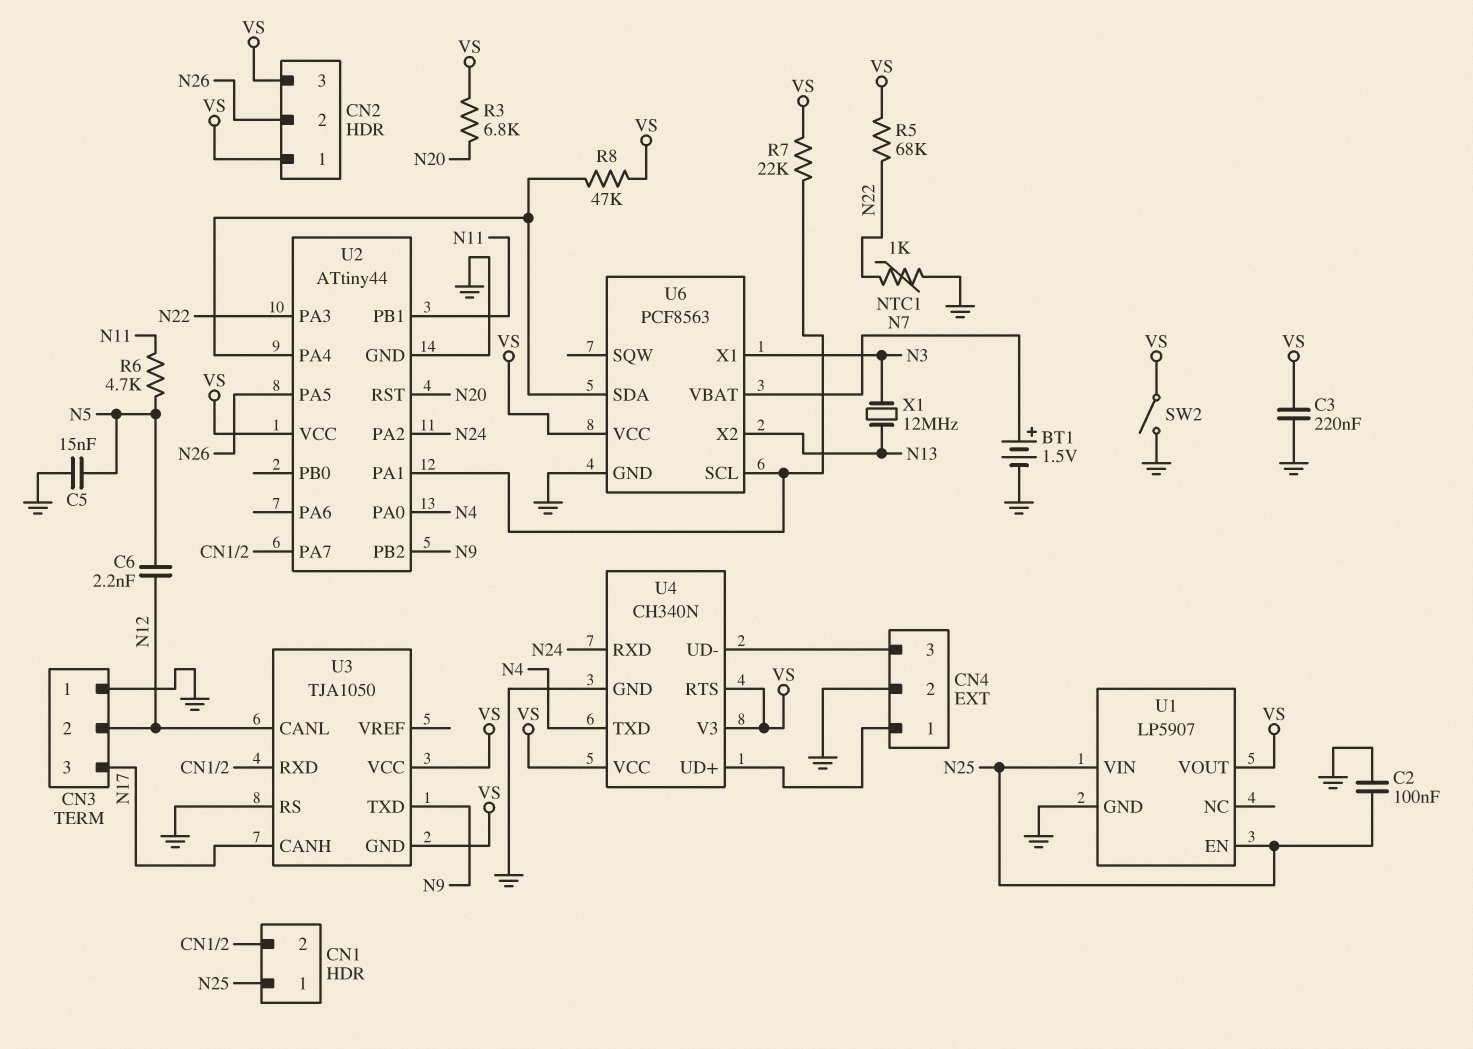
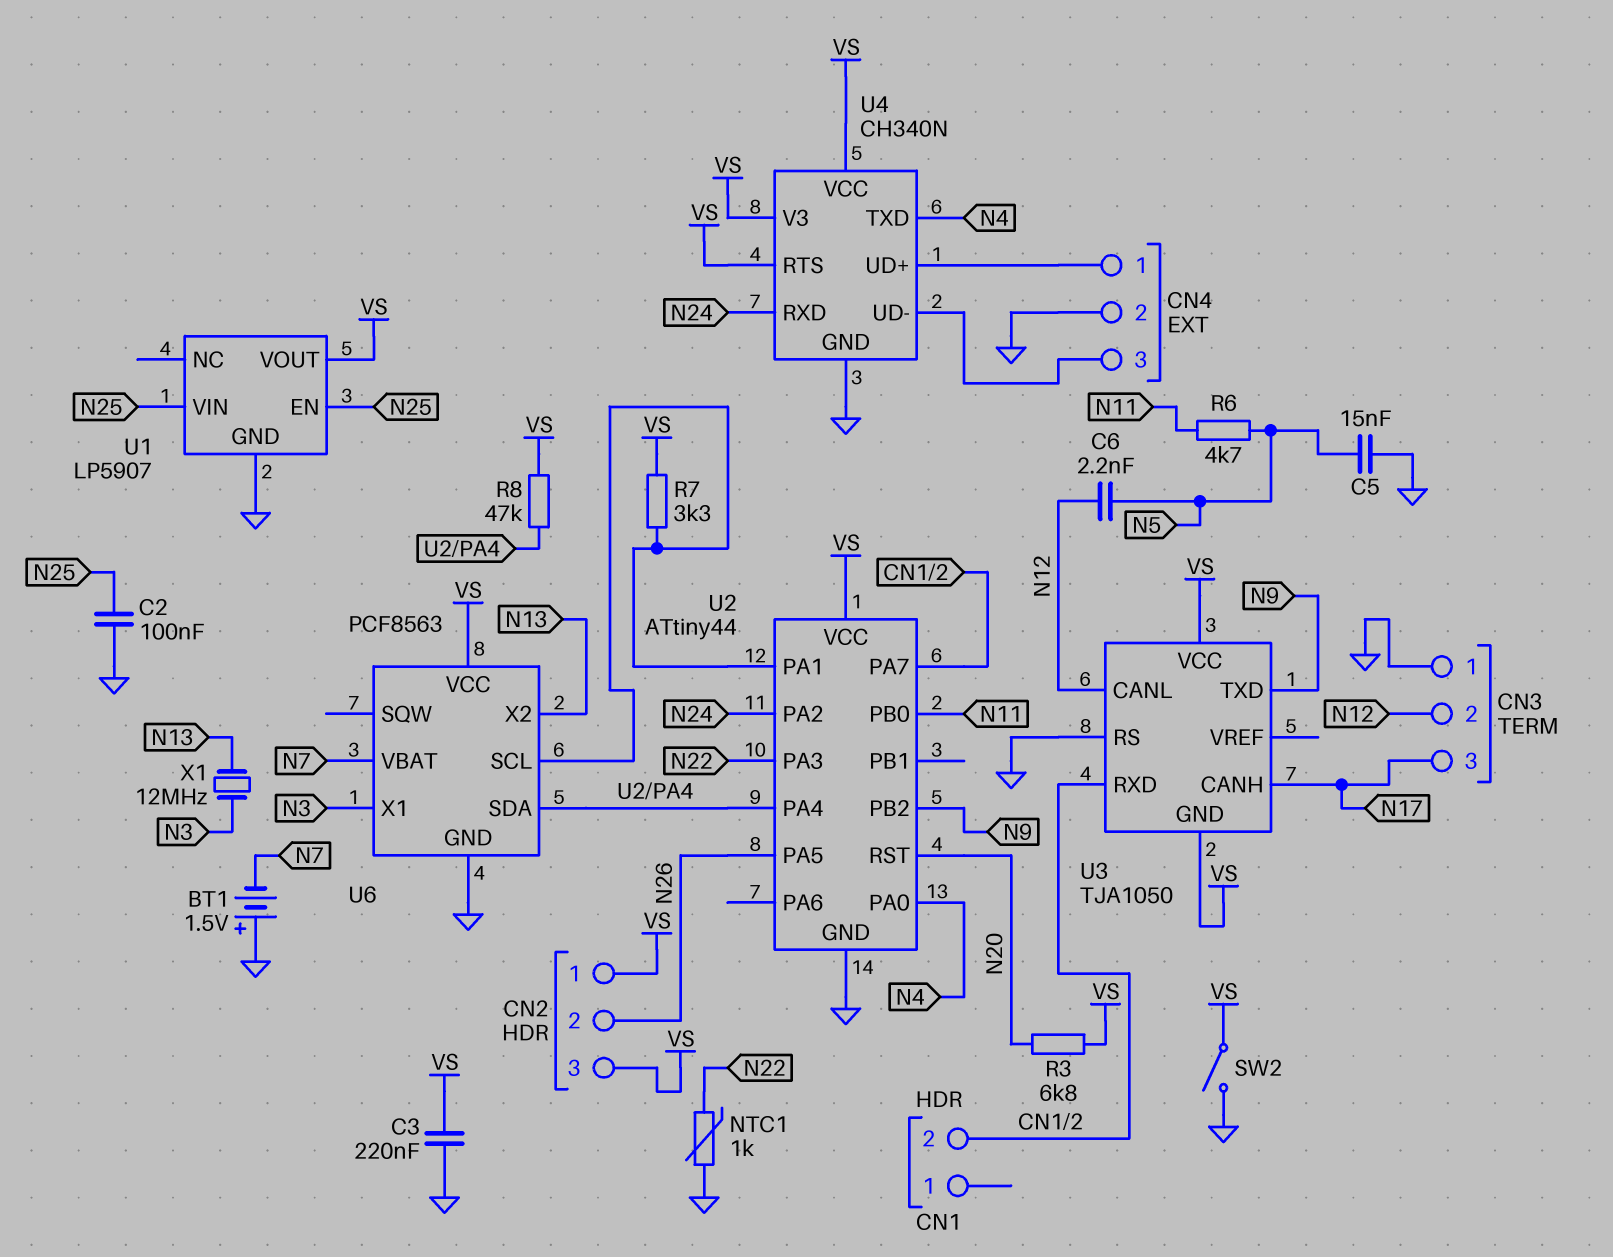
BT1: 1.5V (plus N7, minus GND) -> 1.5V (plus GND, minus N7)
CN1 pin 1: N25 -> none
R5: 68k (N22, VS) -> none
R7: 22k (U2/PA1, VS) -> 3.3k (U2/PA1, VS)
U2 pin PB0: none -> N11
U2 pin PB1: N11 -> none

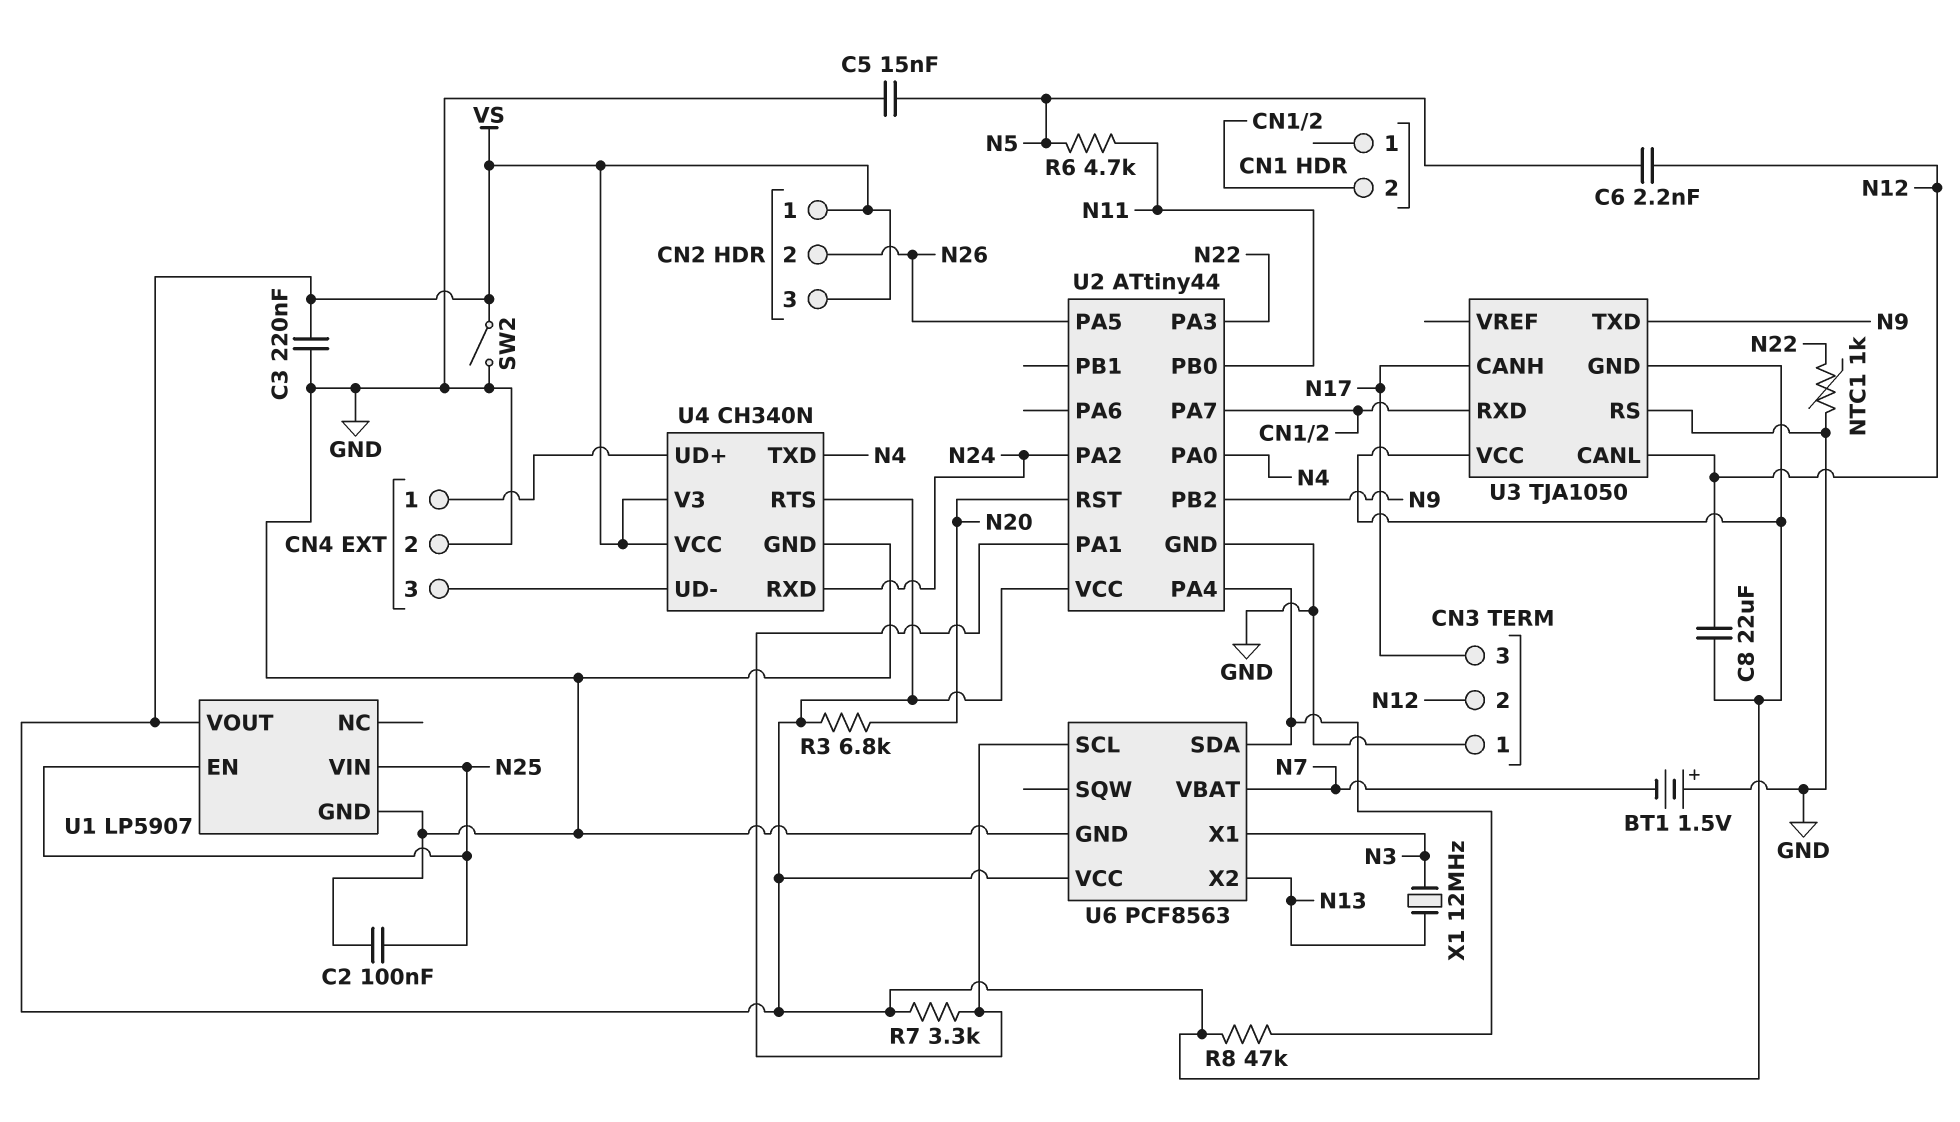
C8: none -> 22uF (N12, VS)

